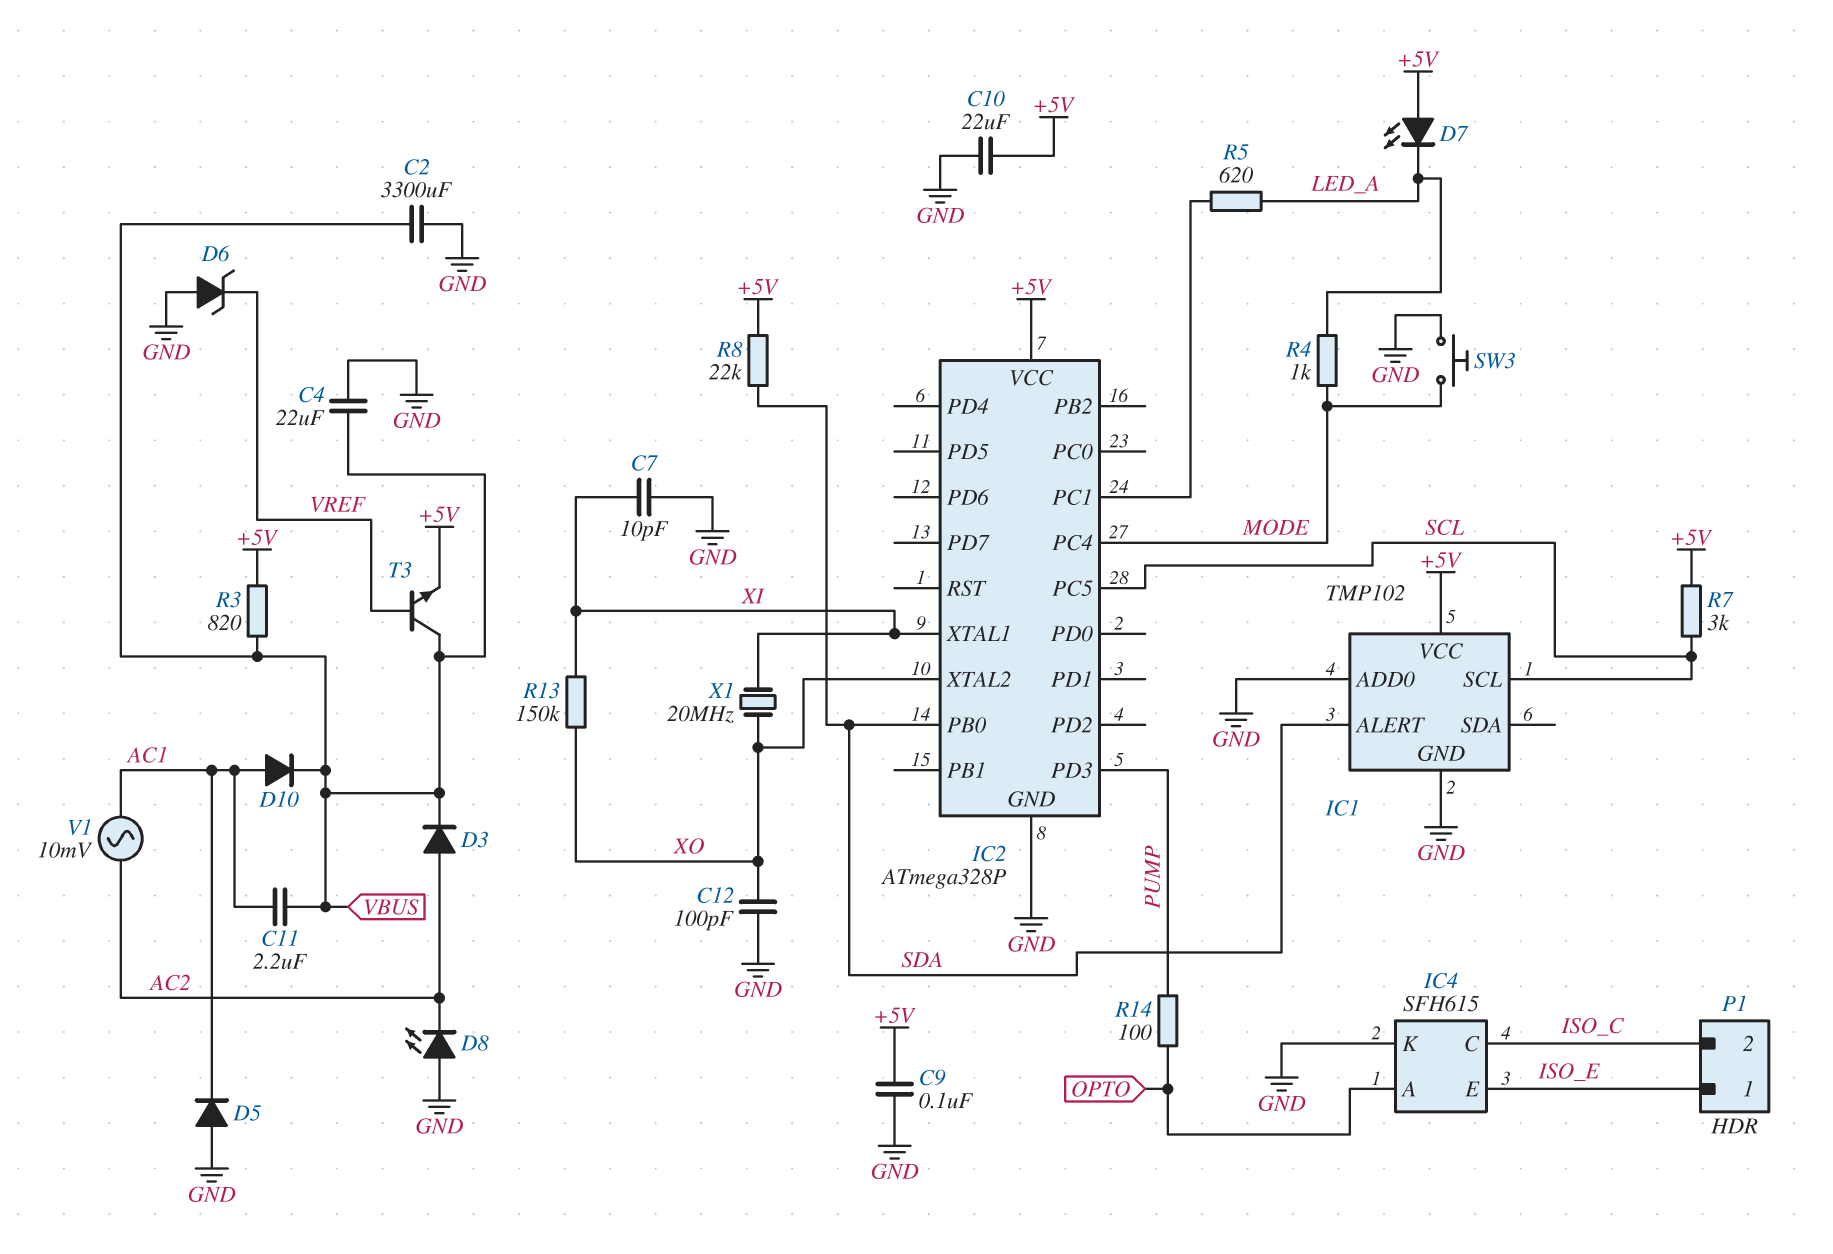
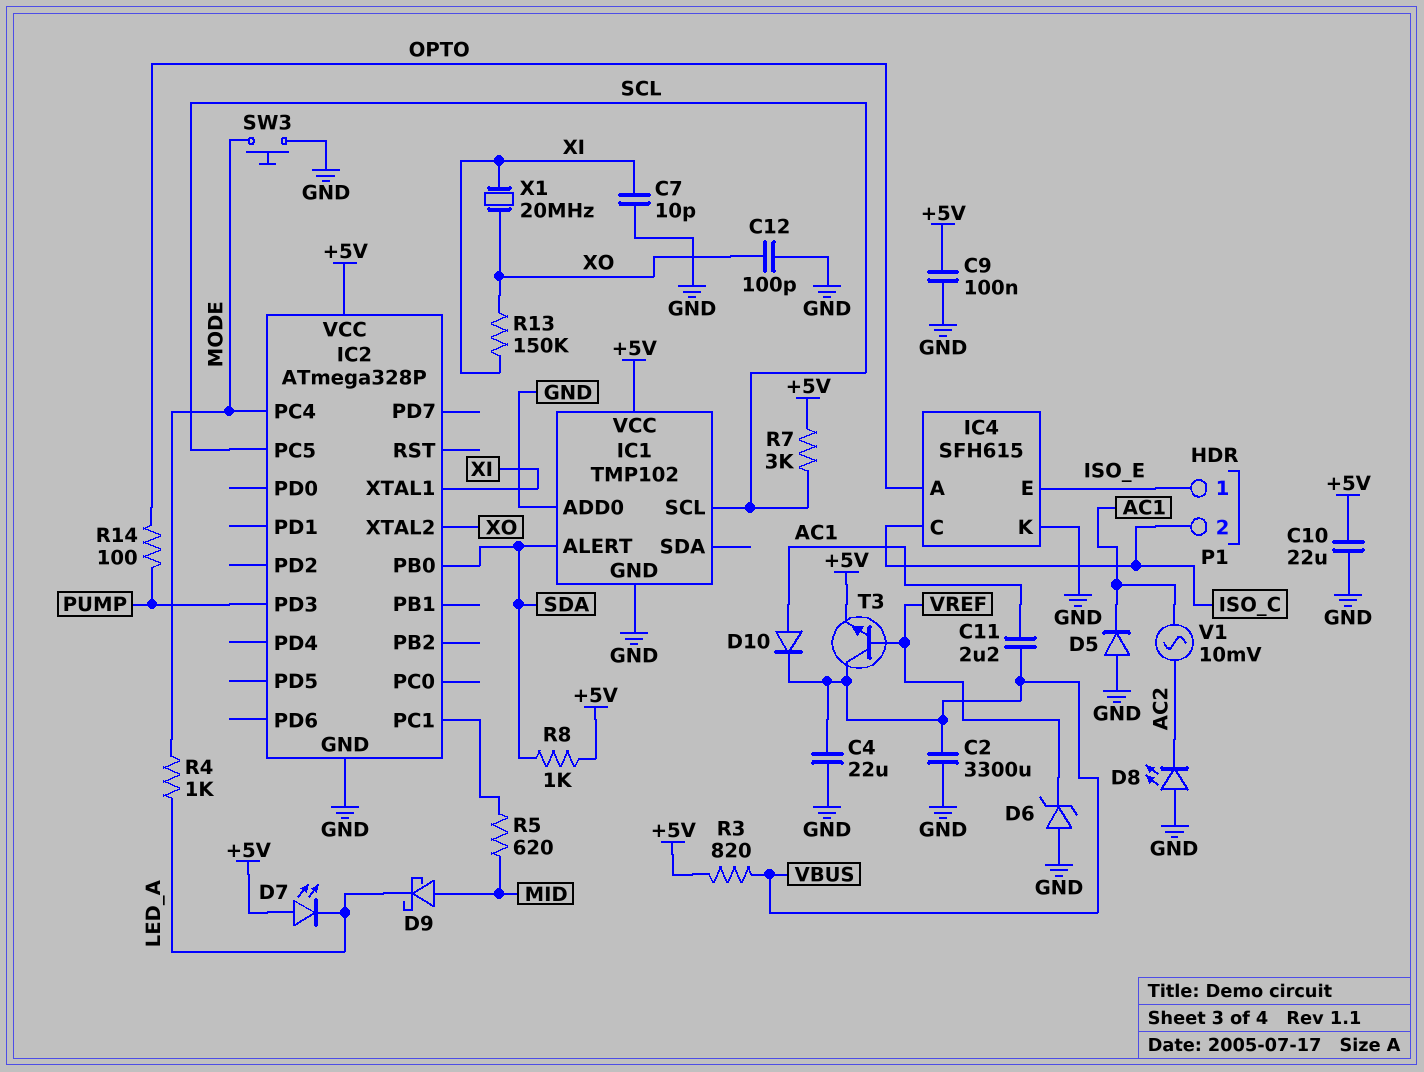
D3: diode (A AC2, K VBUS) -> none
D9: none -> schottky (A MID, K LED_A)
R5: 620 (IC2/PC1, LED_A) -> 620 (IC2/PC1, MID)
R8: 22k (+5V, SDA) -> 1k (+5V, SDA)

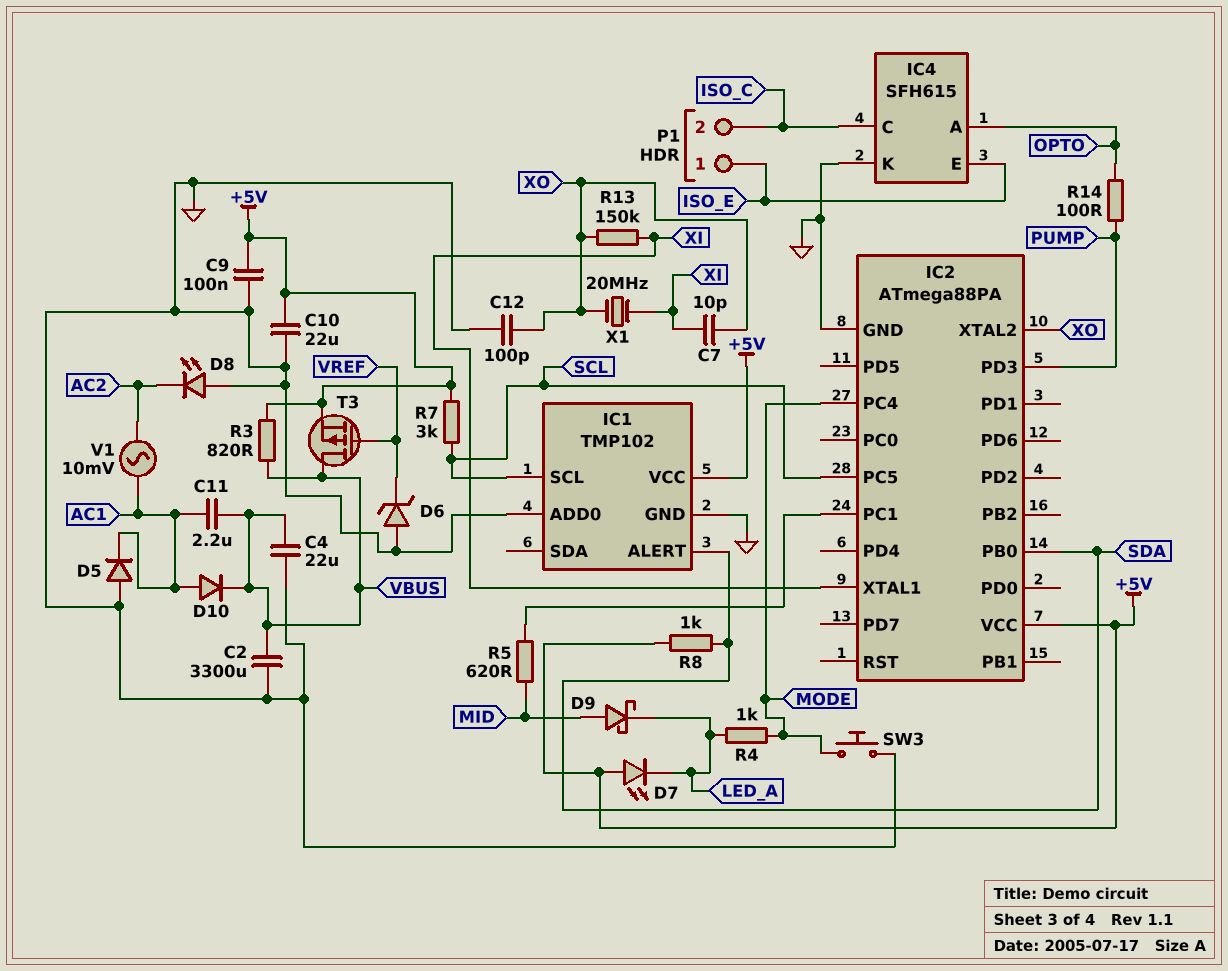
C7: 10pF (GND, XI) -> 10pF (XI, XO)
IC2: ATmega328P -> ATmega88PA
T3: NPN (B VREF, C VBUS, E +5V) -> PMOS (G VREF, D VBUS, S +5V)

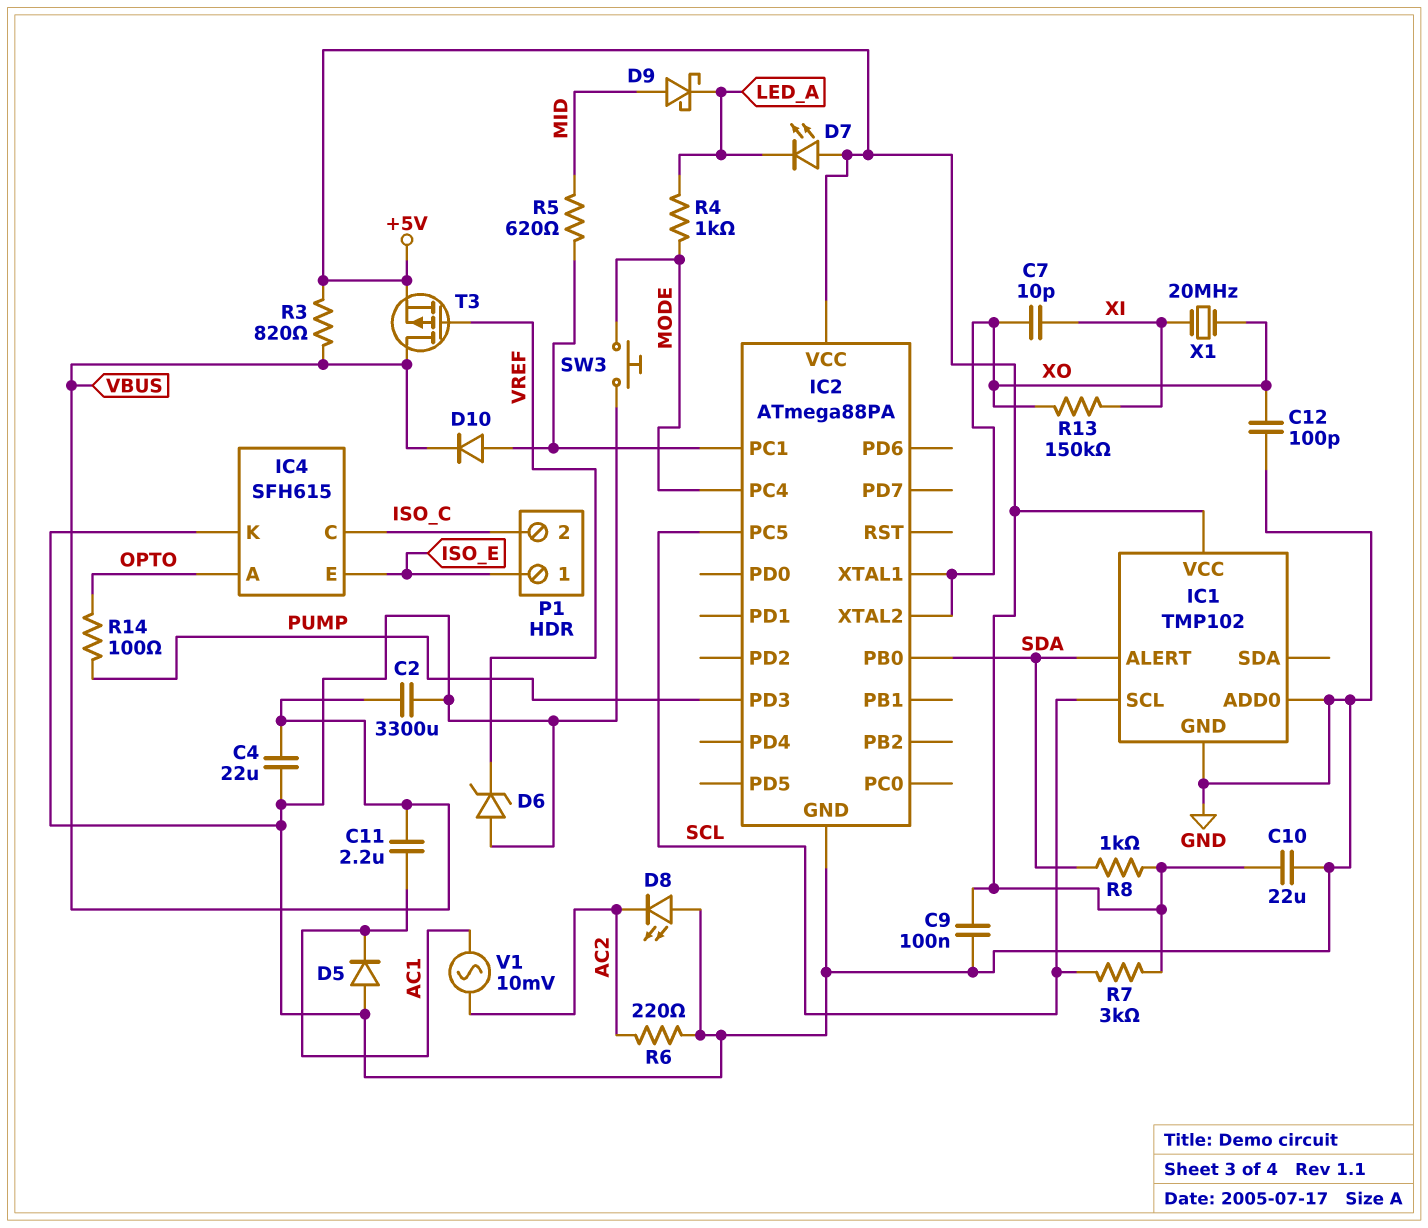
D10: diode (A AC1, K VBUS) -> diode (A IC2/PC1, K VBUS)
IC2 pin XTAL1: XI -> XO
R6: none -> 220 (AC2, GND)

